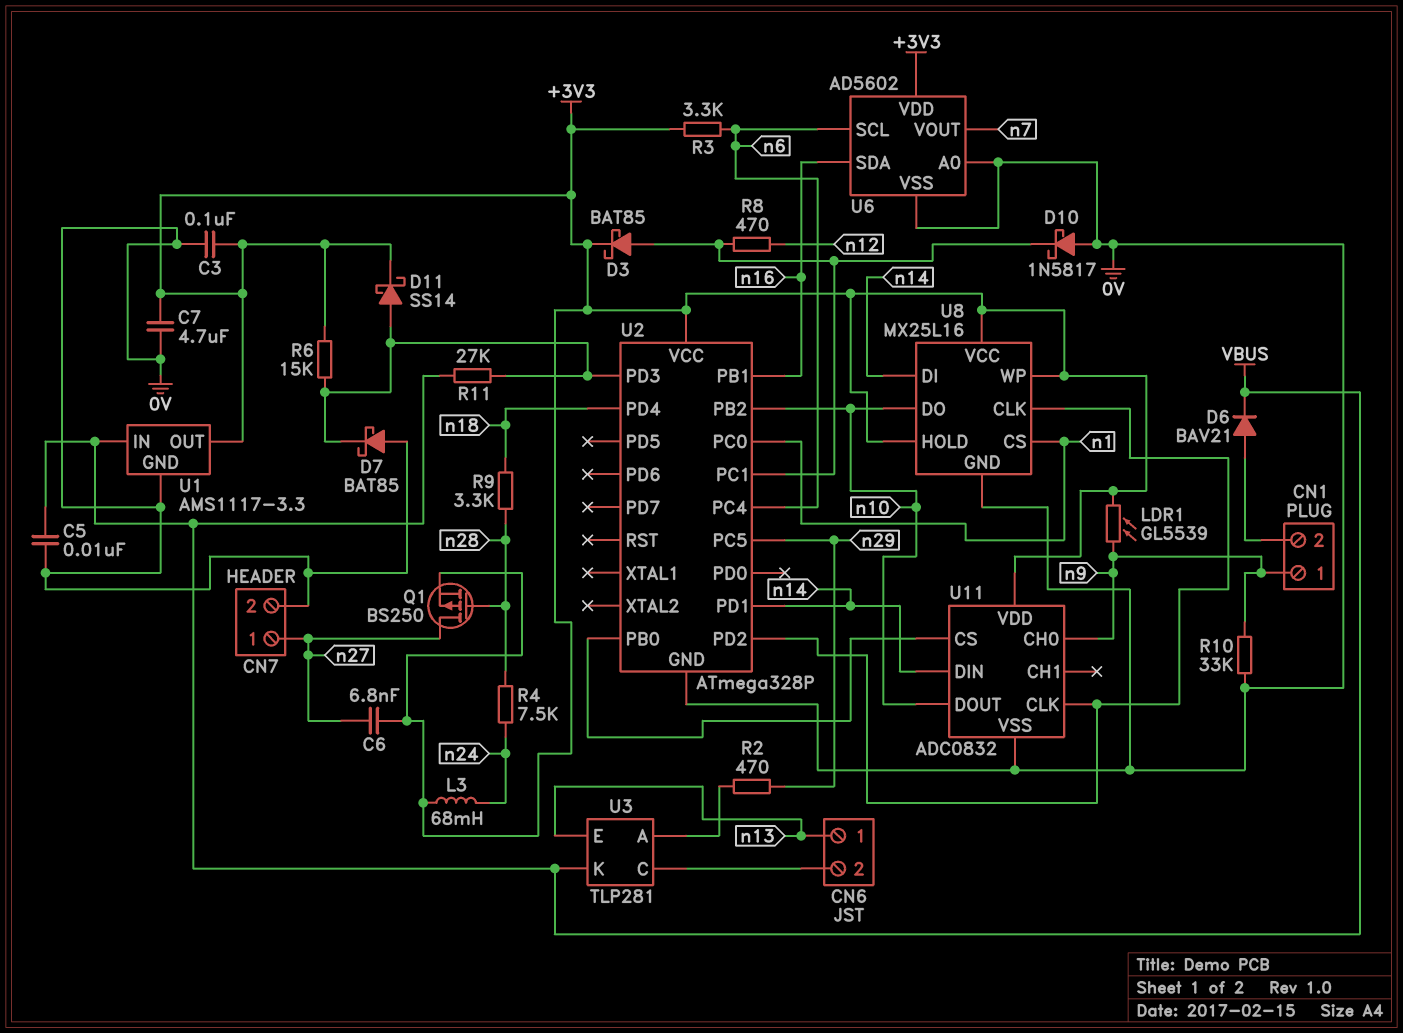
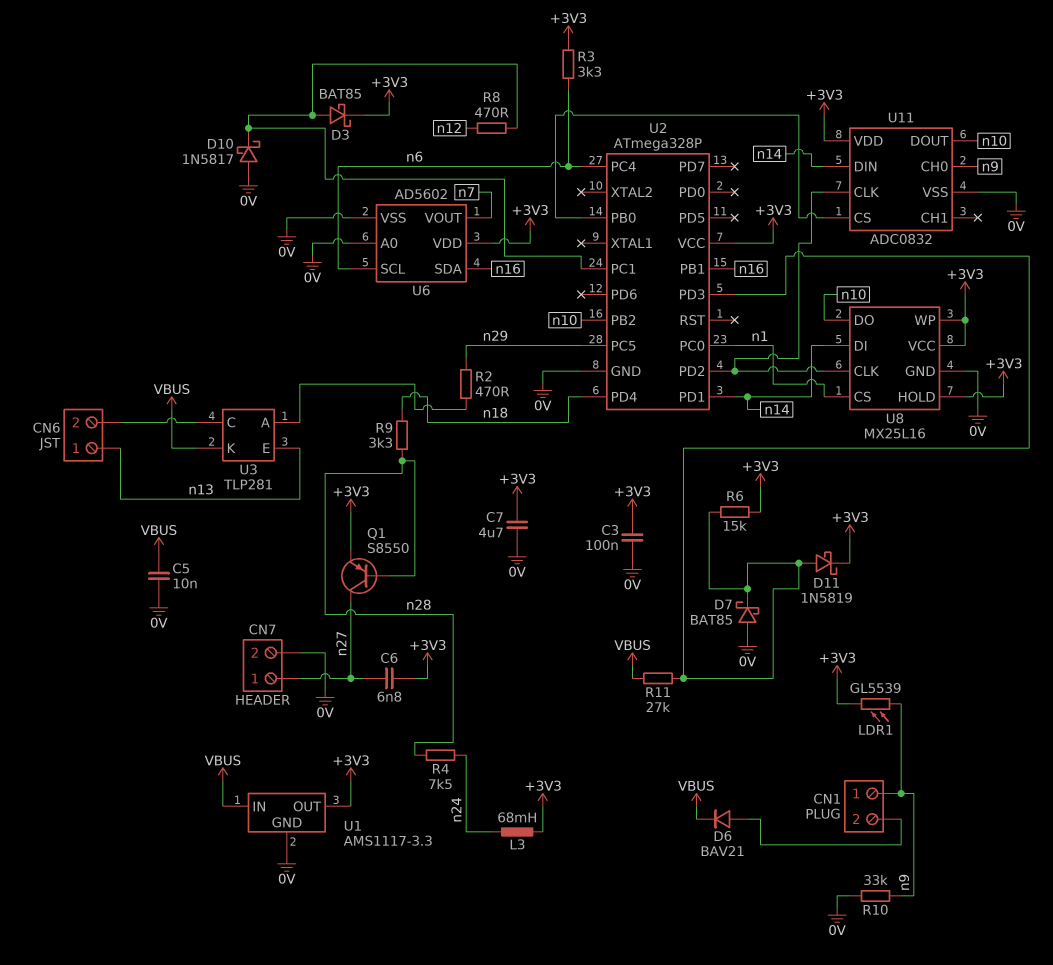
D11: schottky SS14 (A U2/PD3, K +3V3) -> schottky 1N5819 (A U2/PD3, K +3V3)
Q1: PMOS BS250 (G n28, D n27, S +3V3) -> PNP S8550 (B n28, C n27, E +3V3)

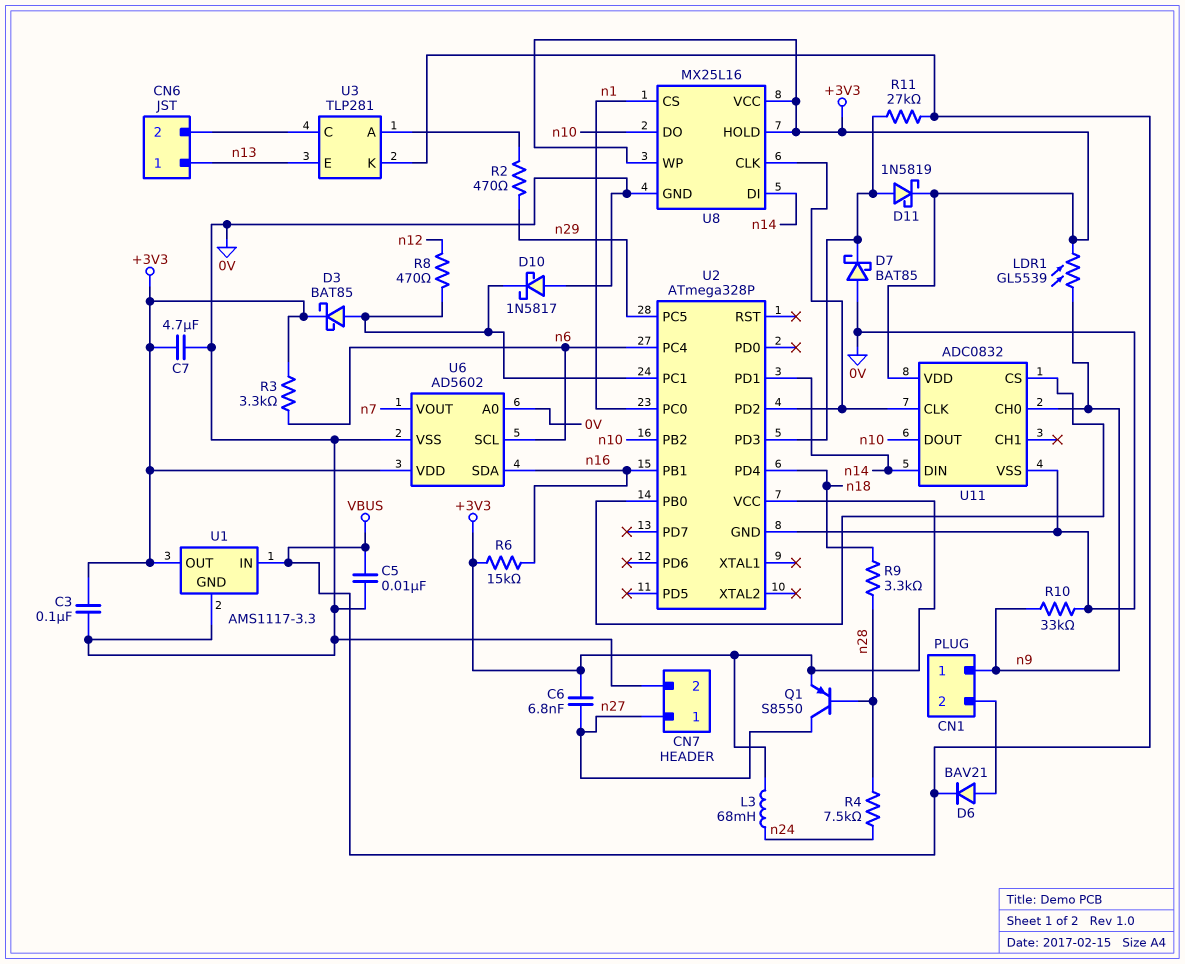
R6: 15k (+3V3, U2/PD3) -> 15k (+3V3, n16)

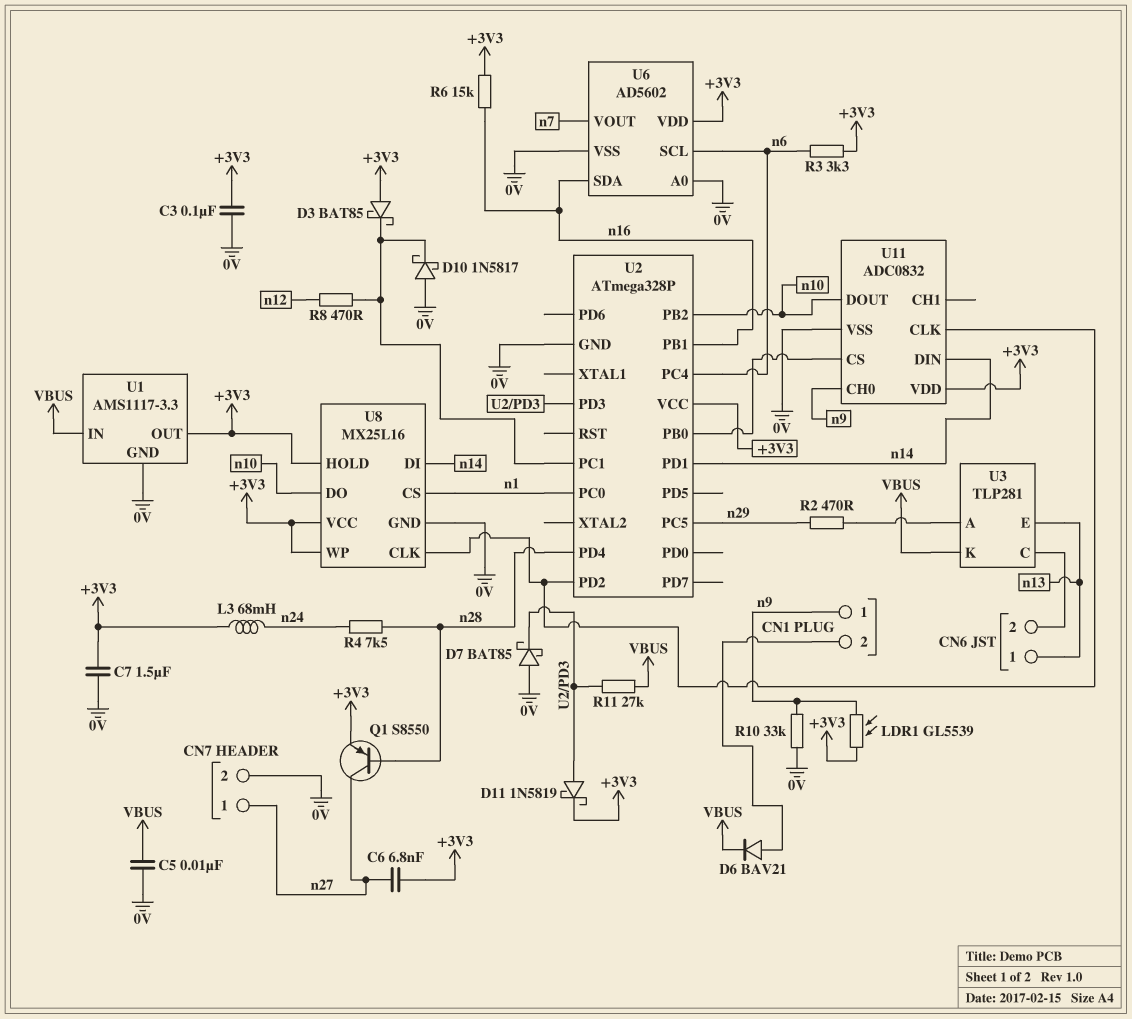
C7: 4.7uF (+3V3, 0V) -> 1.5uF (+3V3, 0V)
D3: schottky BAT85 (A U2/PC1, K +3V3) -> schottky BAT85 (A +3V3, K U2/PC1)
R9: 3.3k (n18, n28) -> none
U2 pin PD4: n18 -> n28

